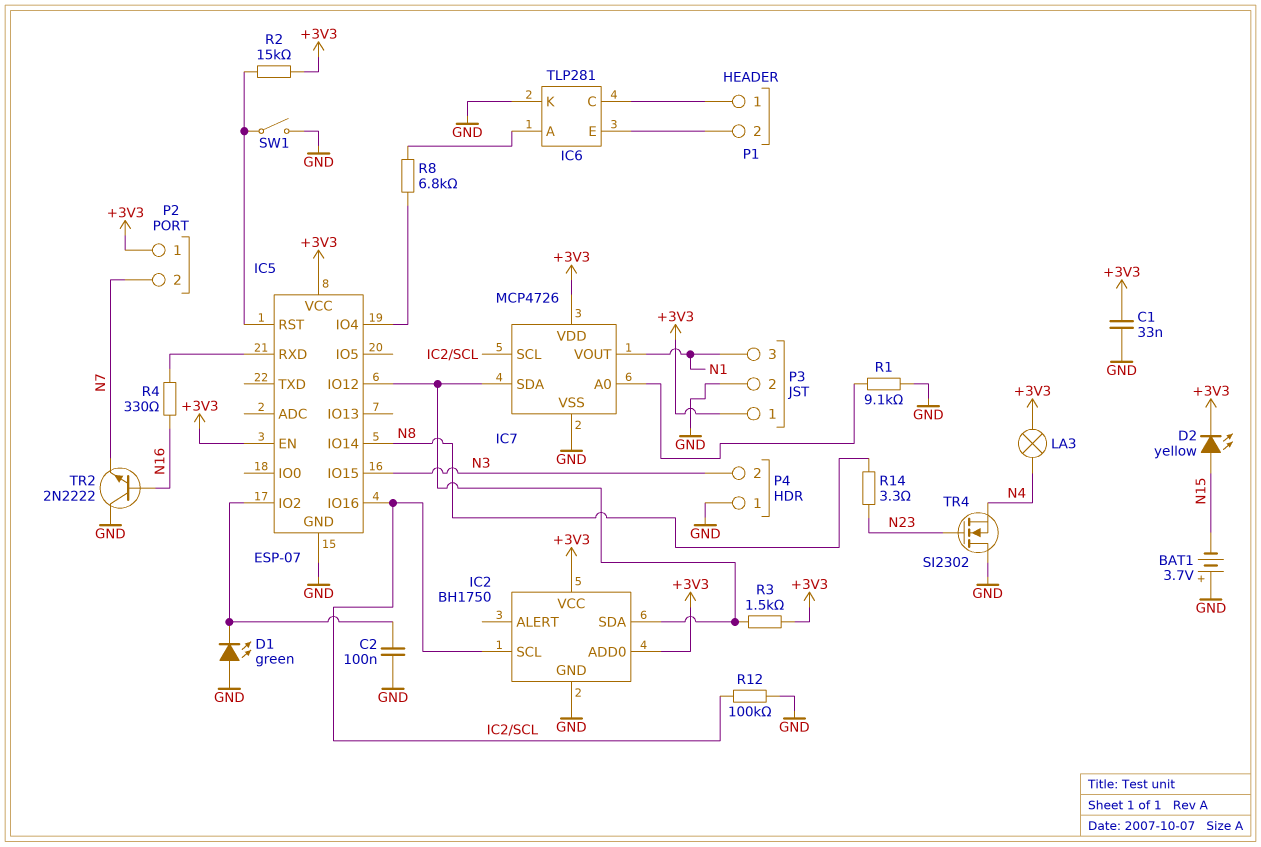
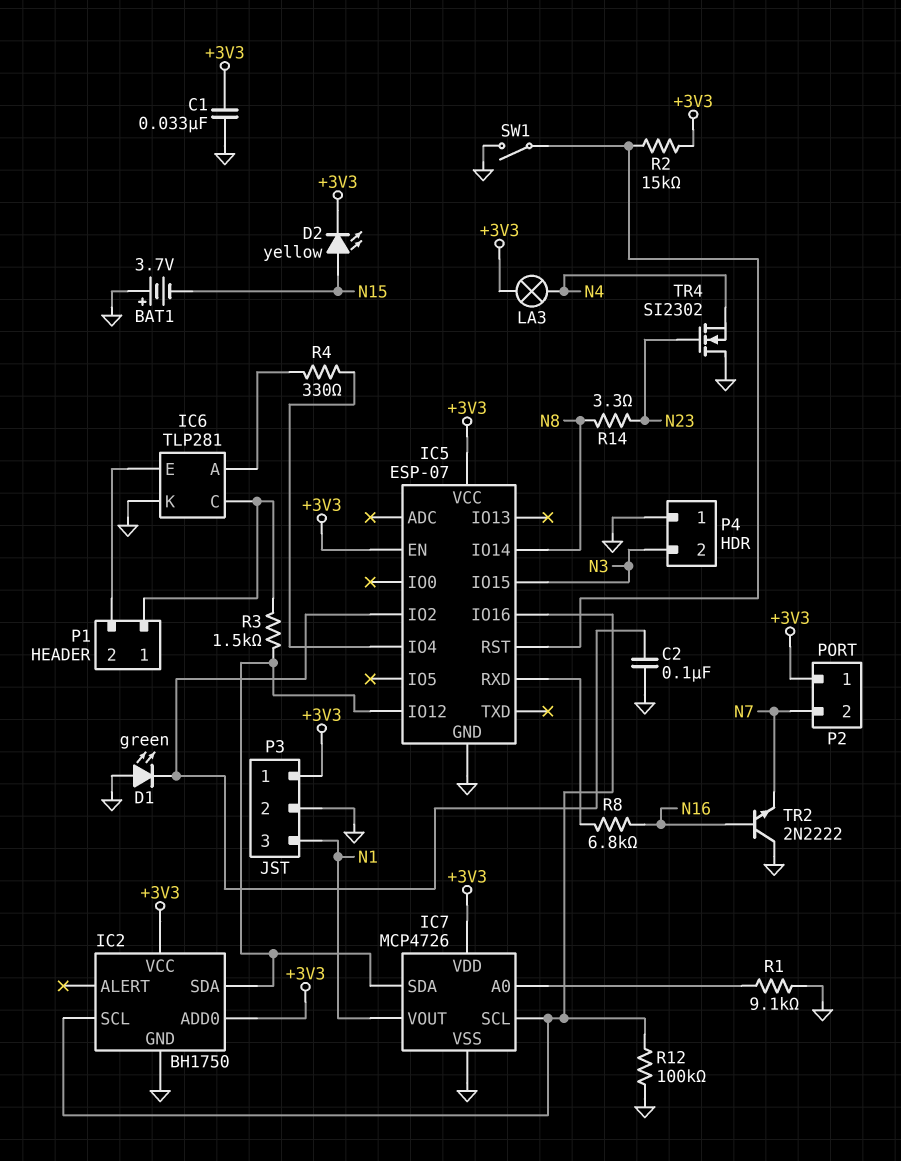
R3: 1.5k (+3V3, IC2/SDA) -> 1.5k (IC2/SDA, IC6/C)
R4: 330 (IC5/RXD, N16) -> 330 (IC5/IO4, IC6/A)
R8: 6.8k (IC5/IO4, IC6/A) -> 6.8k (IC5/RXD, N16)

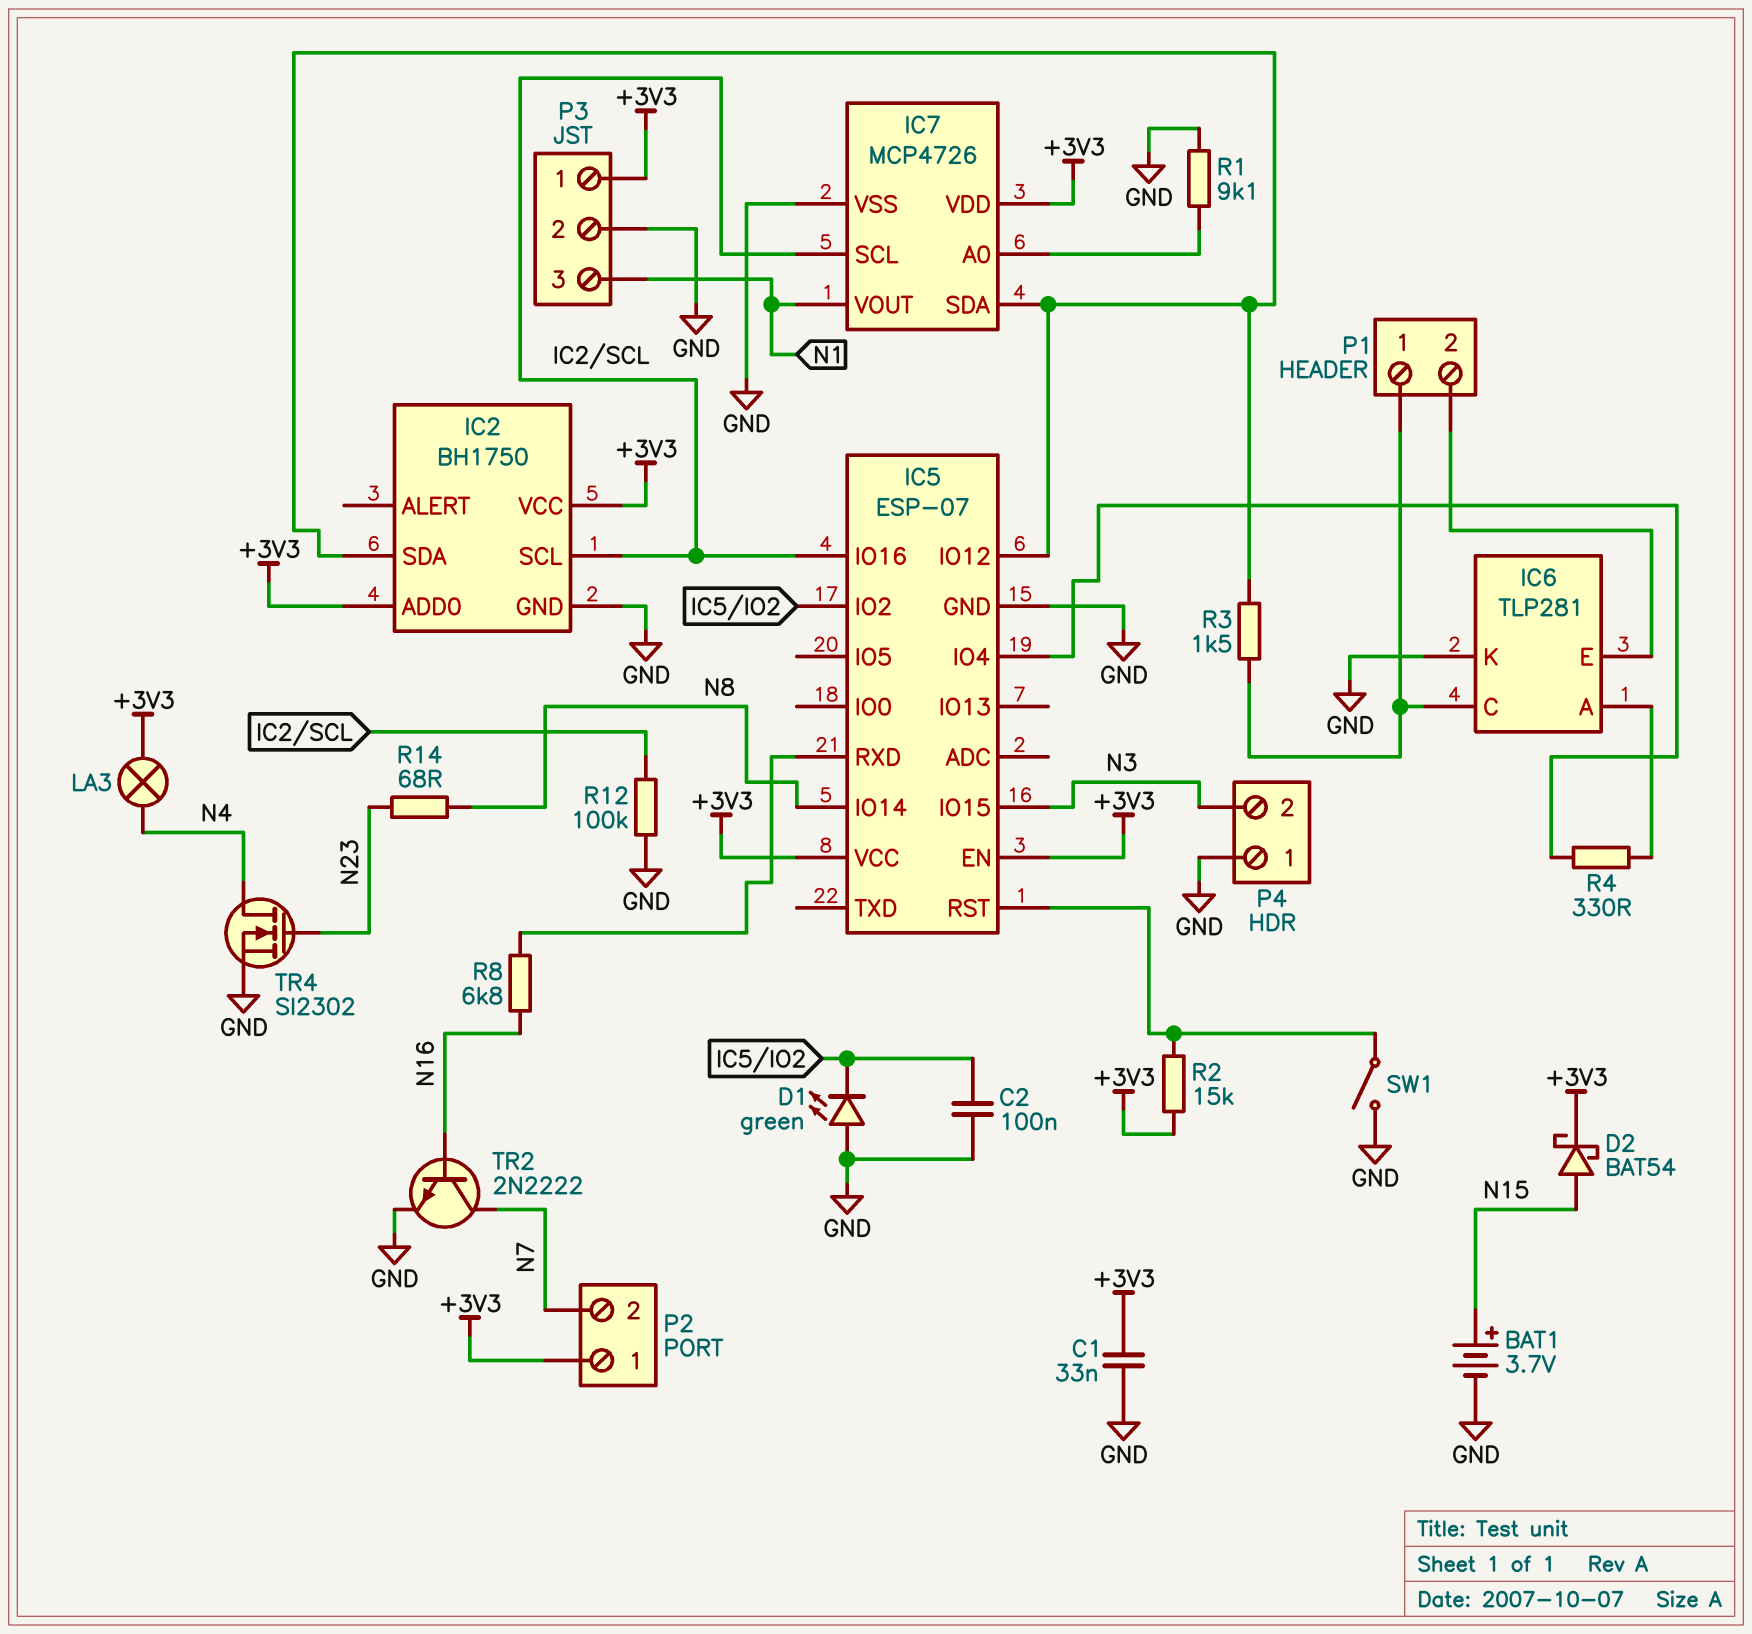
BAT1: 3.7V (plus GND, minus N15) -> 3.7V (plus N15, minus GND)
D2: LED yellow (A N15, K +3V3) -> schottky BAT54 (A N15, K +3V3)
R14: 3.3 (N8, N23) -> 68 (N8, N23)
TR2: NPN 2N2222 (B N16, C GND, E N7) -> NPN 2N2222 (B N16, C N7, E GND)
TR4: NMOS SI2302 (G N23, D GND, S N4) -> NMOS SI2302 (G N23, D N4, S GND)

